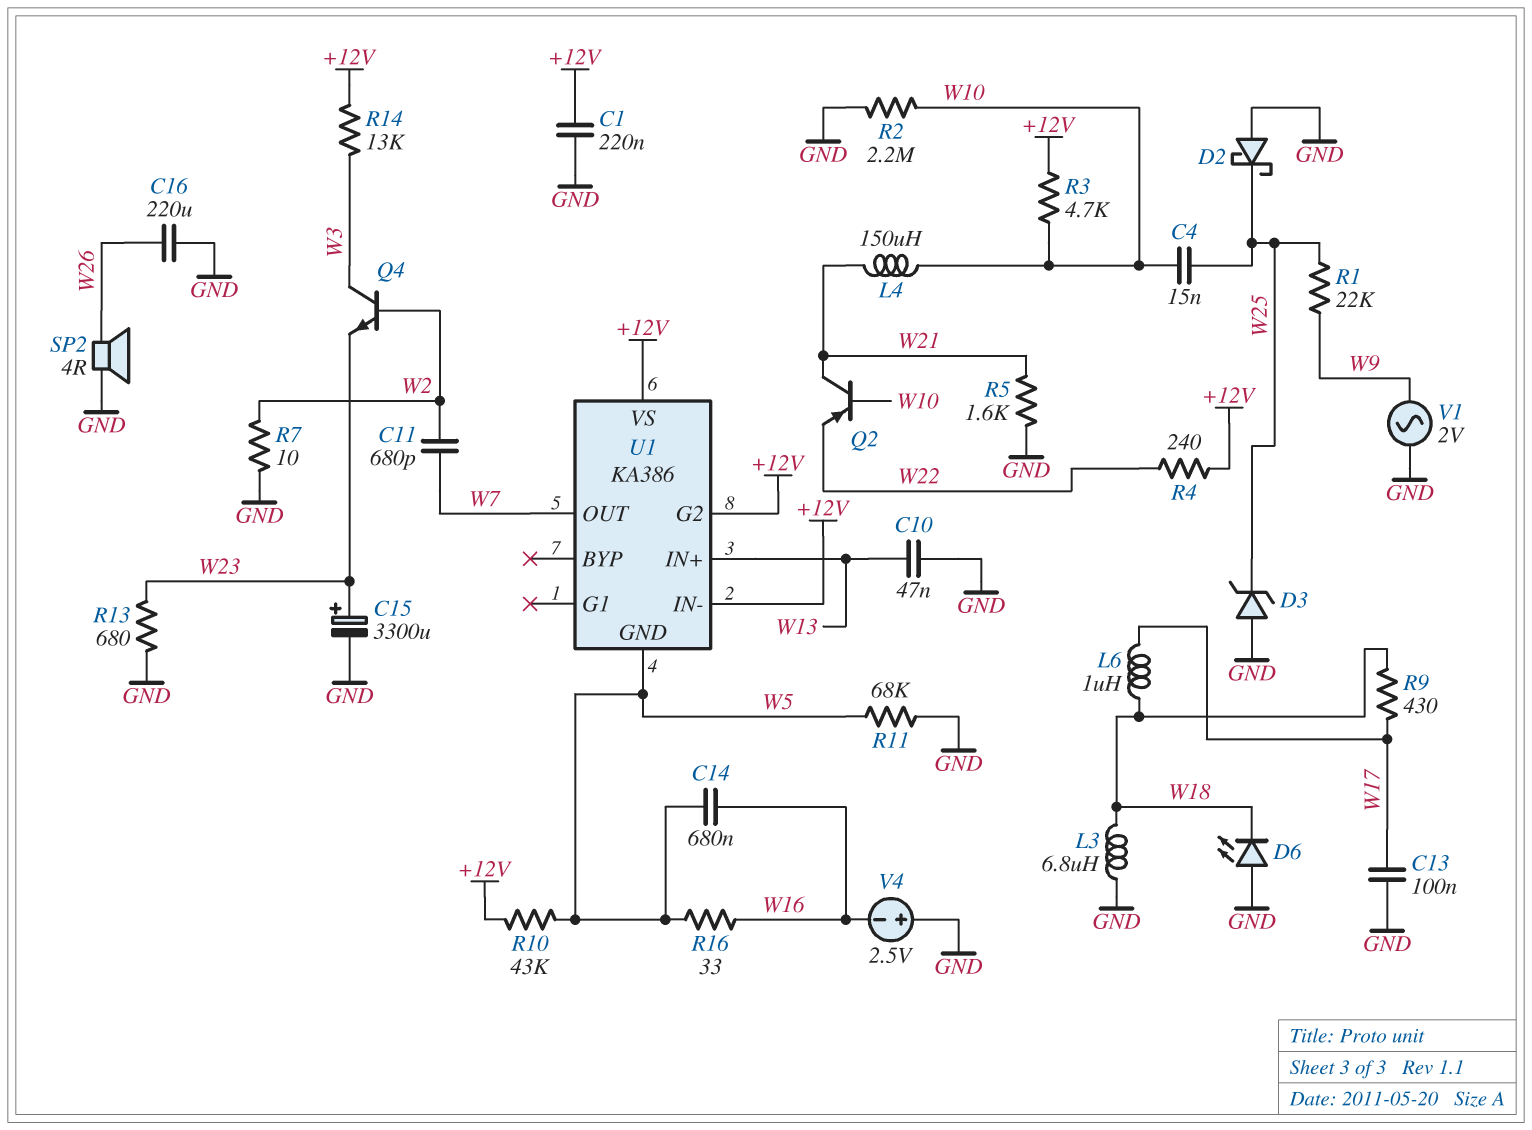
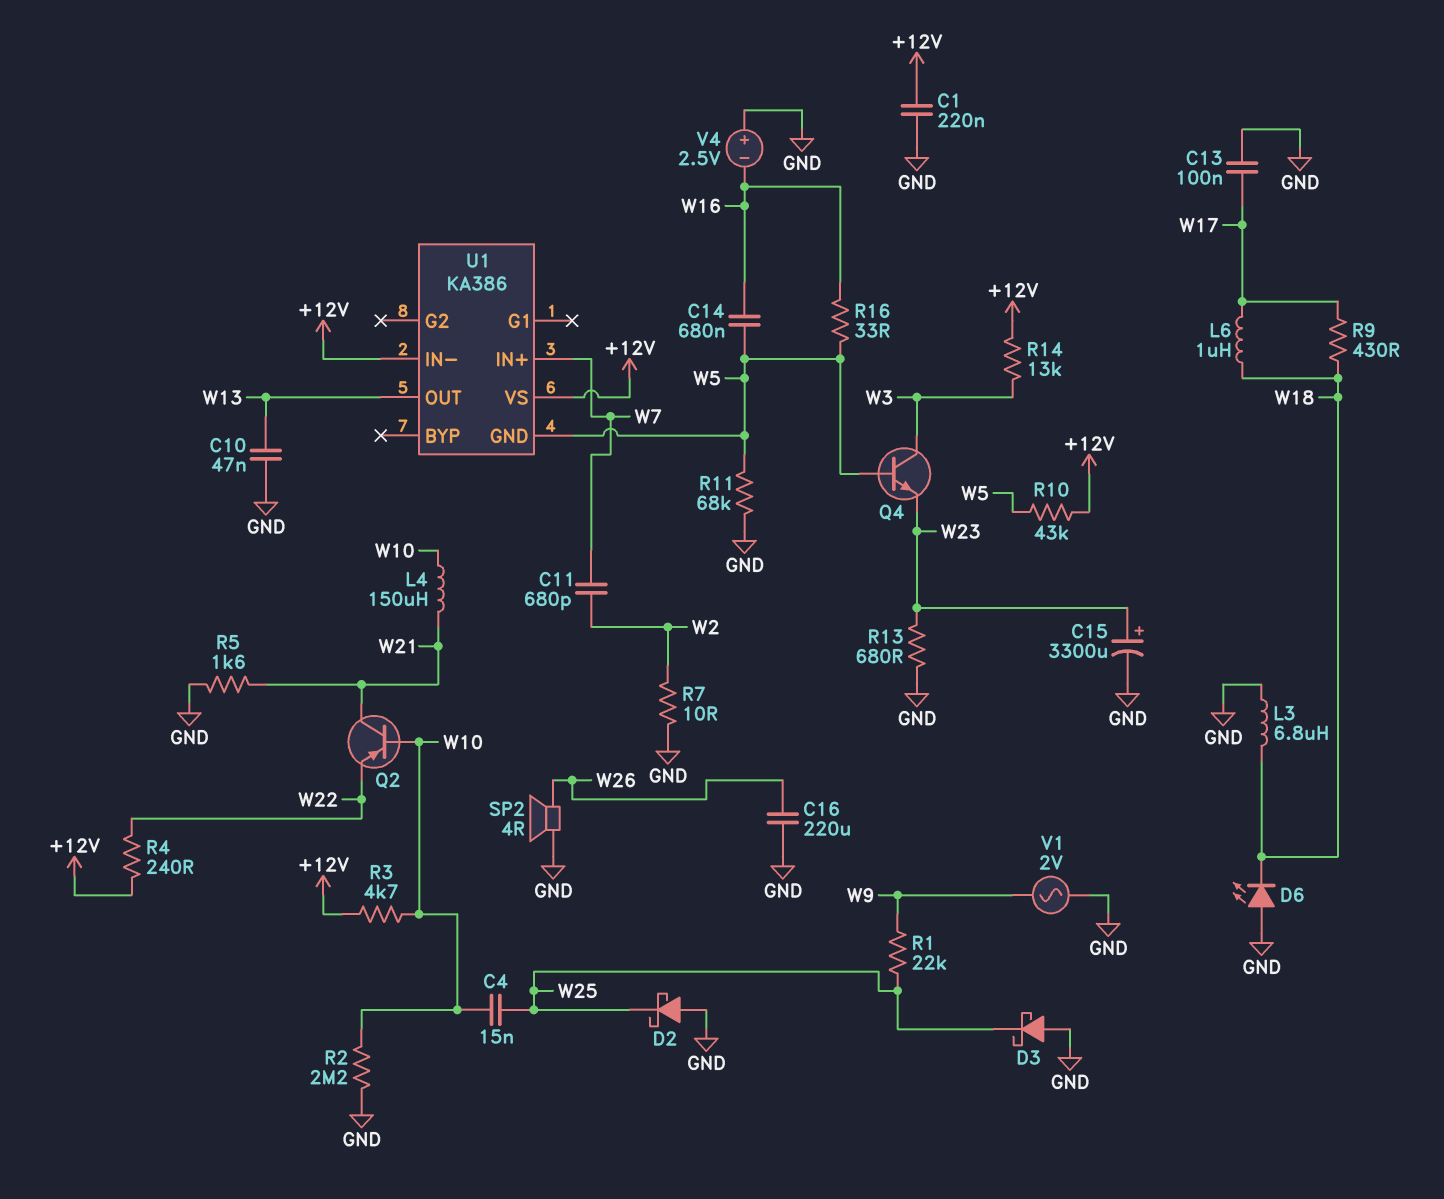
D3: zener (A GND, K W25) -> schottky (A GND, K W25)
Q4: NPN (B W2, C W3, E W23) -> NPN (B W5, C W3, E W23)
U1 pin G2: +12V -> none
U1 pin IN+: W13 -> W7
U1 pin OUT: W7 -> W13

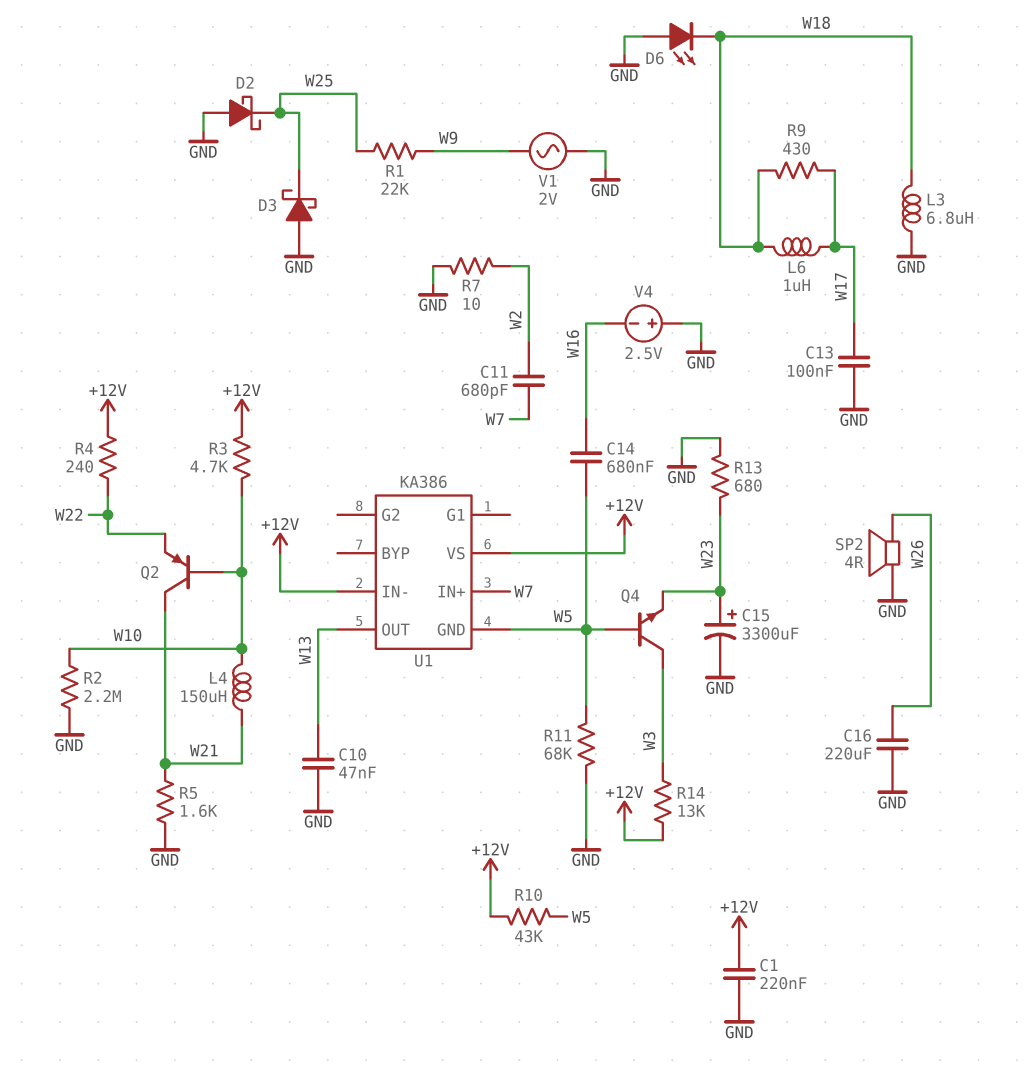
C4: 15nF (W10, W25) -> none
R16: 33 (W5, W16) -> none

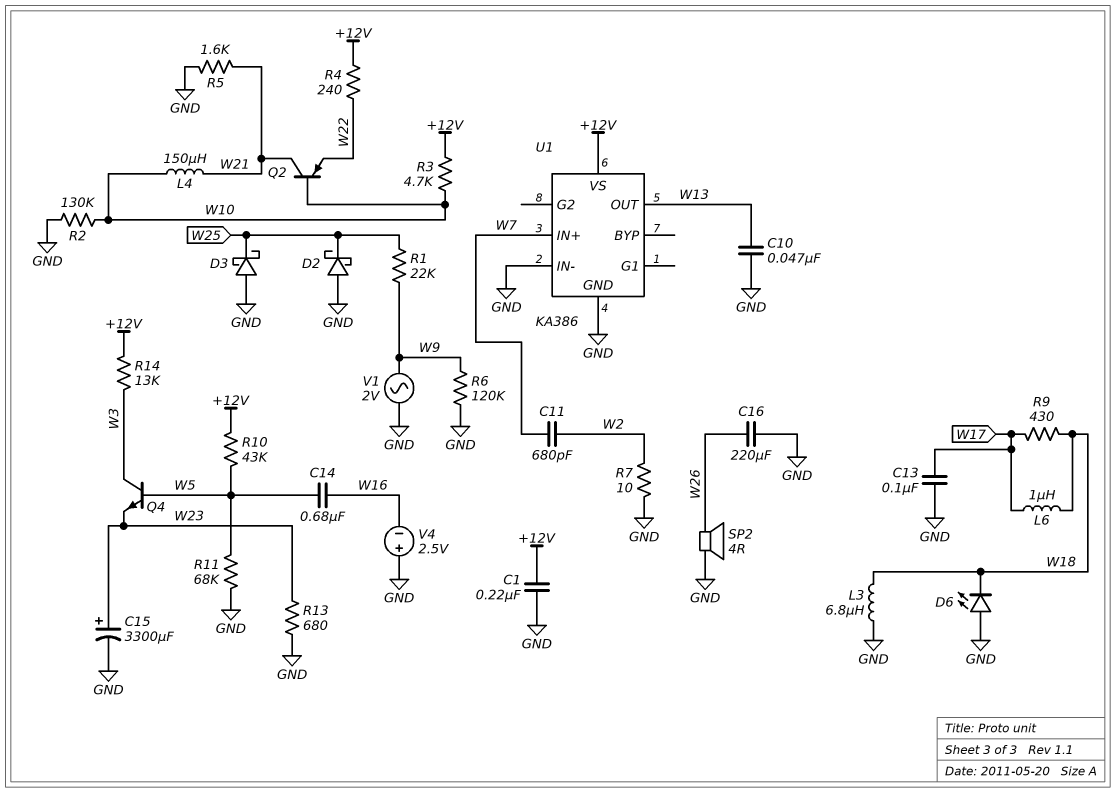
R2: 2.2M (GND, W10) -> 130k (GND, W10)
R6: none -> 120k (GND, W9)
U1 pin GND: W5 -> GND
U1 pin IN-: +12V -> GND

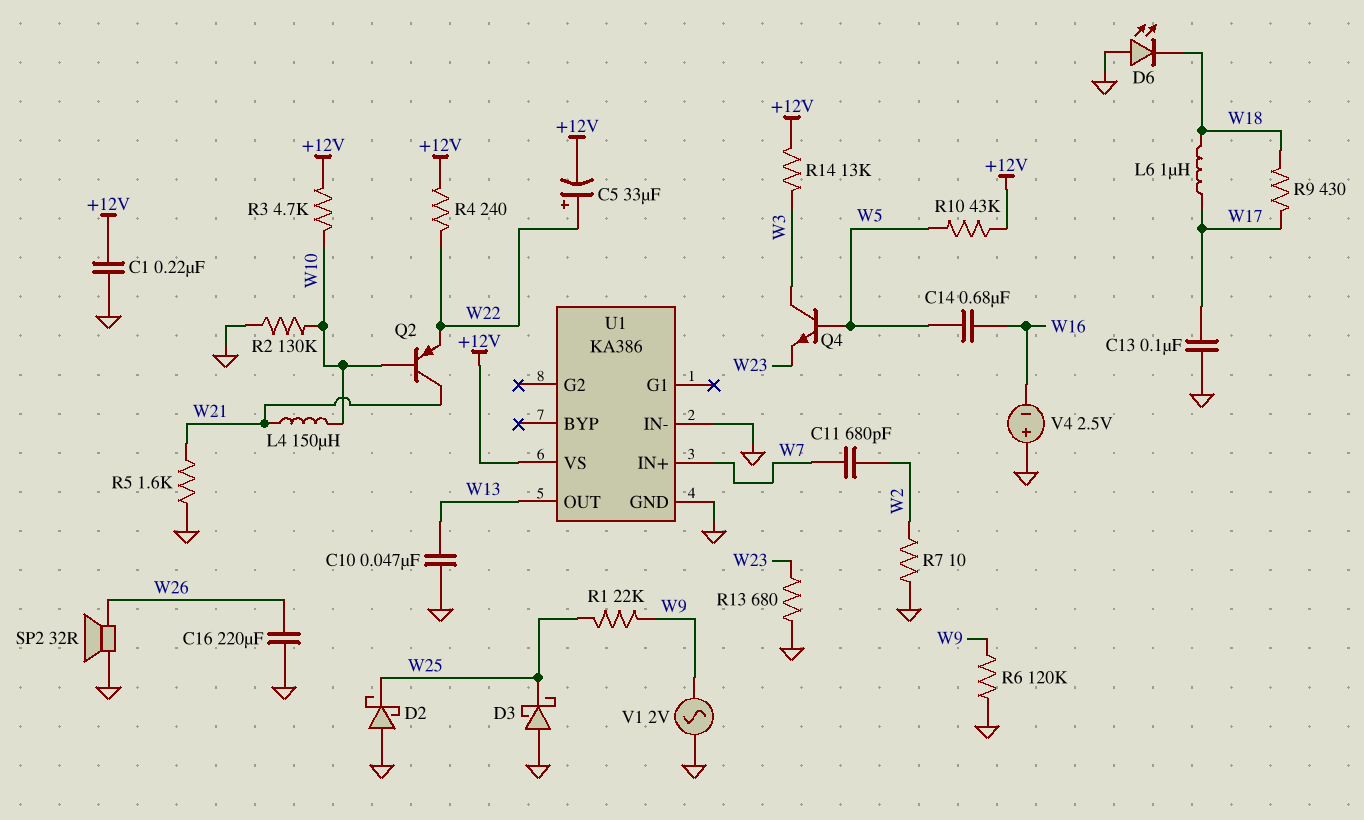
C5: none -> 33uF (plus W22, minus +12V)
C15: 3300uF (plus W23, minus GND) -> none
L3: 6.8uH (GND, W18) -> none
R11: 68k (GND, W5) -> none
SP2: speaker 4R (GND, W26) -> speaker 32R (GND, W26)

